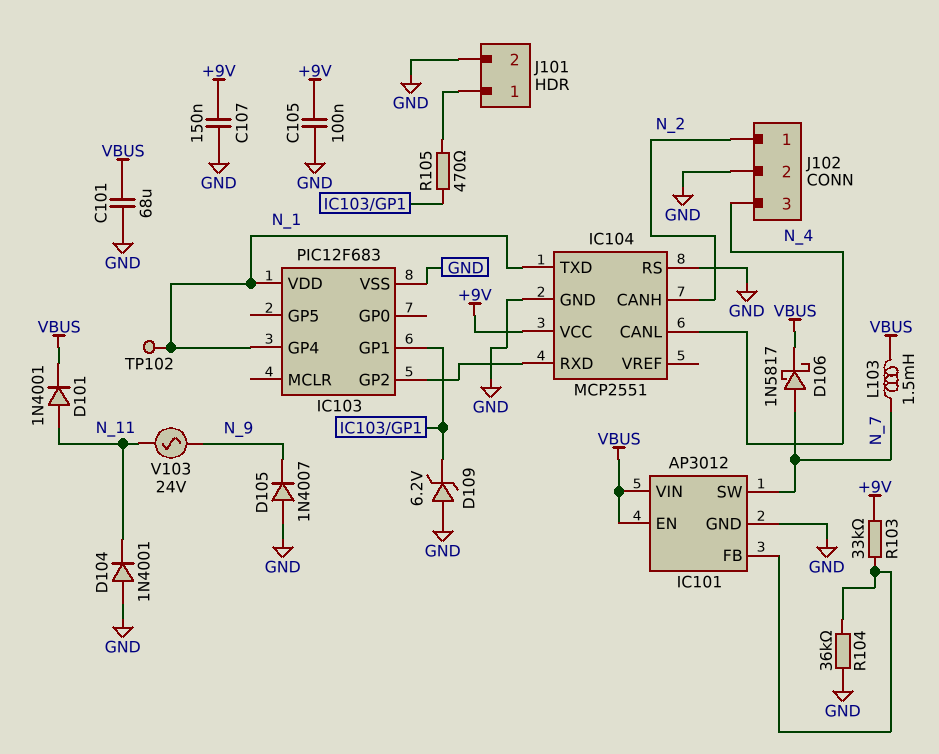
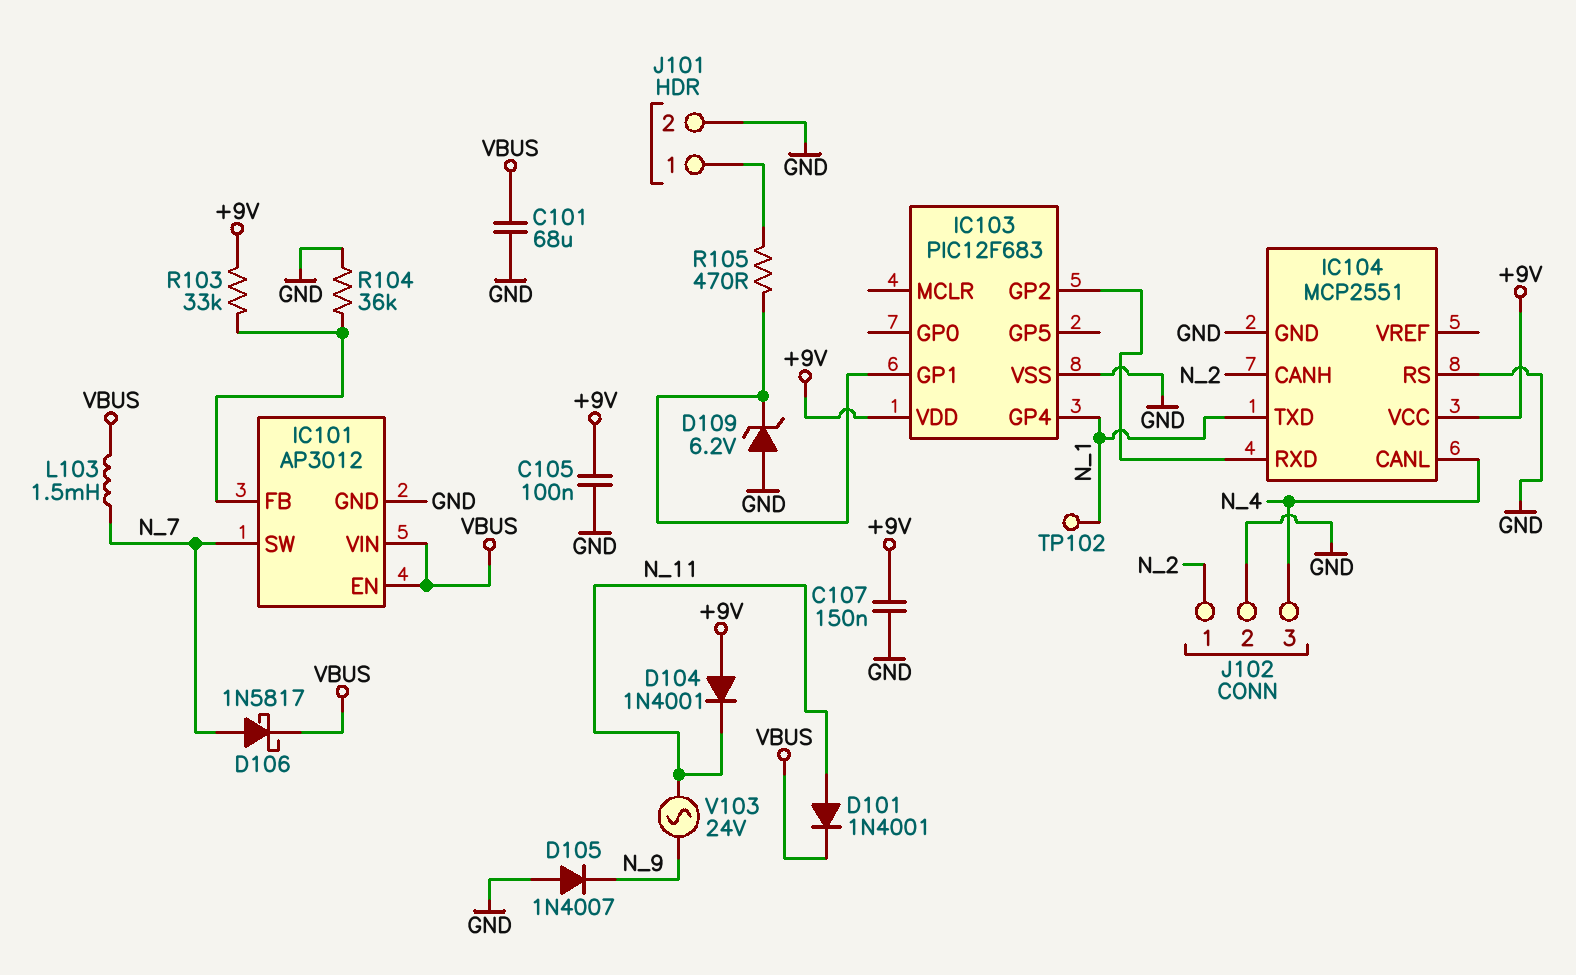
D104: diode 1N4001 (A GND, K N_11) -> diode 1N4001 (A +9V, K N_11)
IC103 pin VDD: N_1 -> +9V

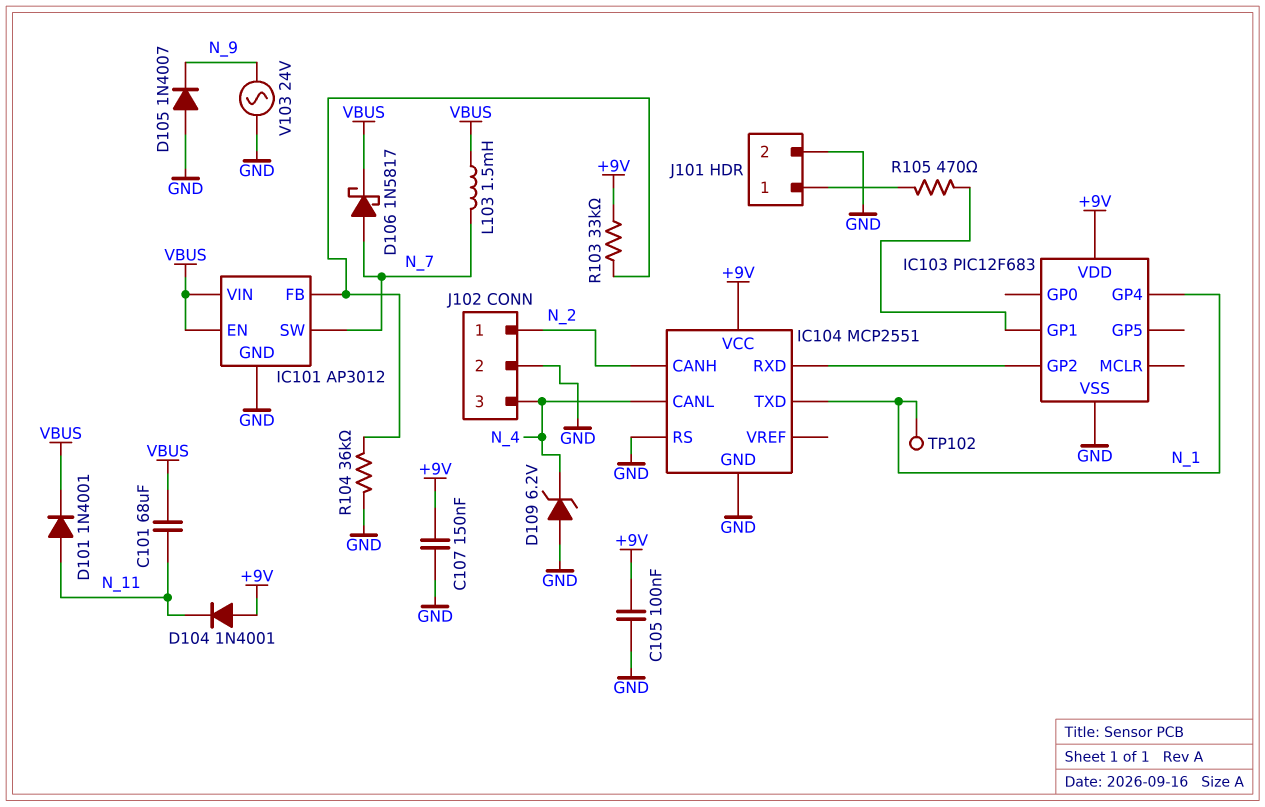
C101: 68uF (GND, VBUS) -> 68uF (N_11, VBUS)
D109: zener 6.2V (A GND, K IC103/GP1) -> zener 6.2V (A GND, K N_4)
V103: AC 24V (N_9, N_11) -> AC 24V (GND, N_9)

